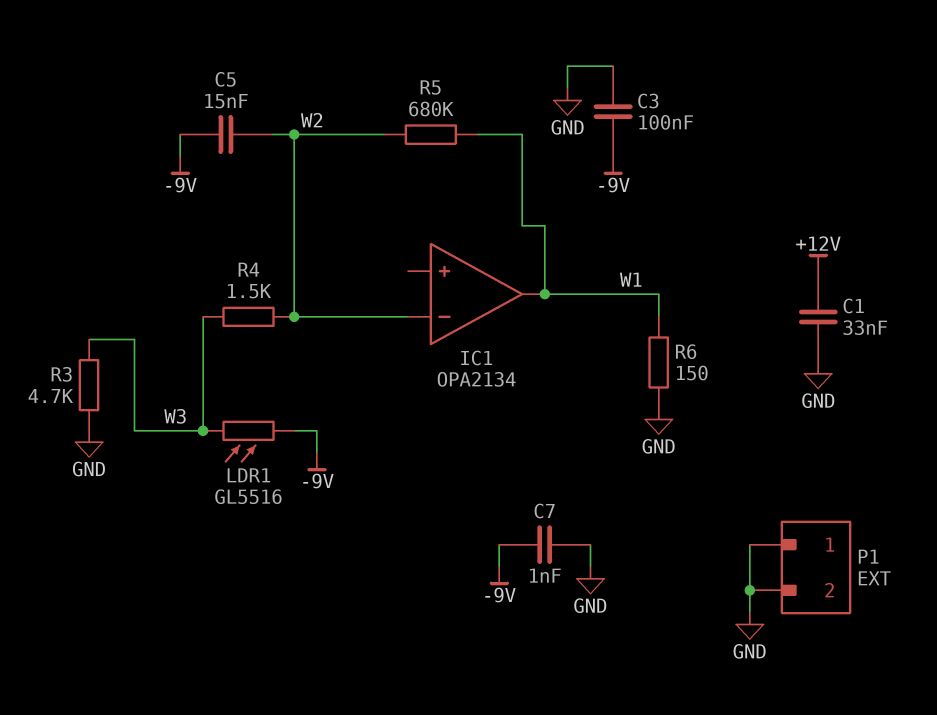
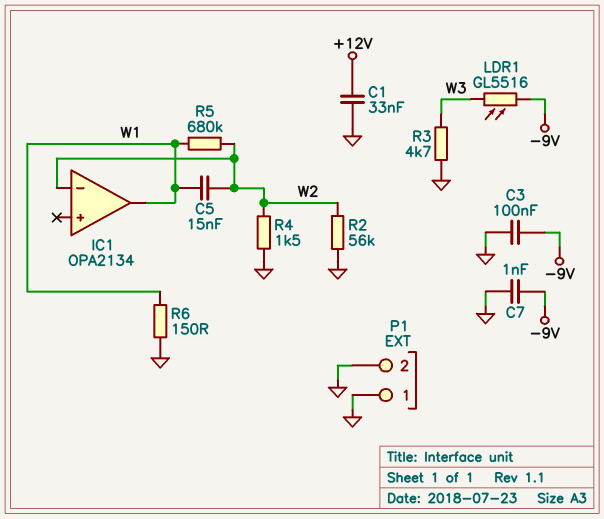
C5: 15nF (-9V, W2) -> 15nF (W1, W2)
R2: none -> 56k (GND, W2)
R4: 1.5k (W2, W3) -> 1.5k (GND, W2)

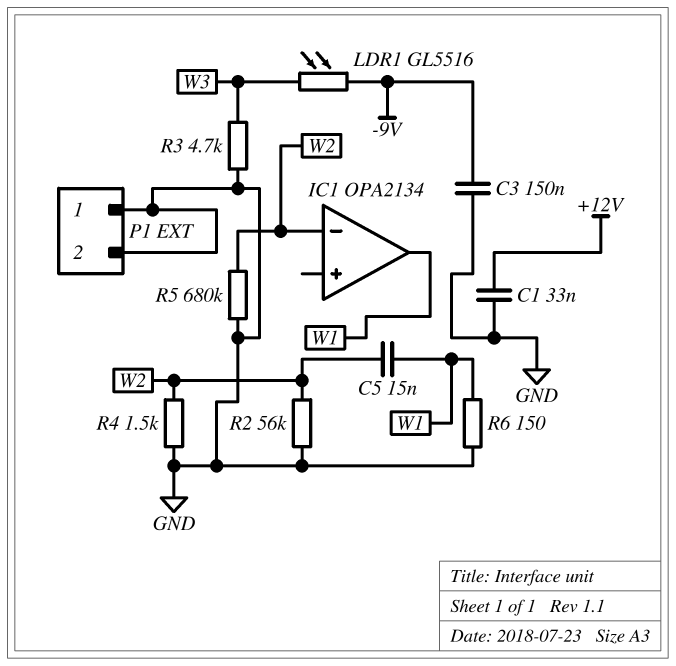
C3: 100nF (-9V, GND) -> 150nF (-9V, GND)
C7: 1nF (-9V, GND) -> none
R5: 680k (W1, W2) -> 680k (GND, W2)

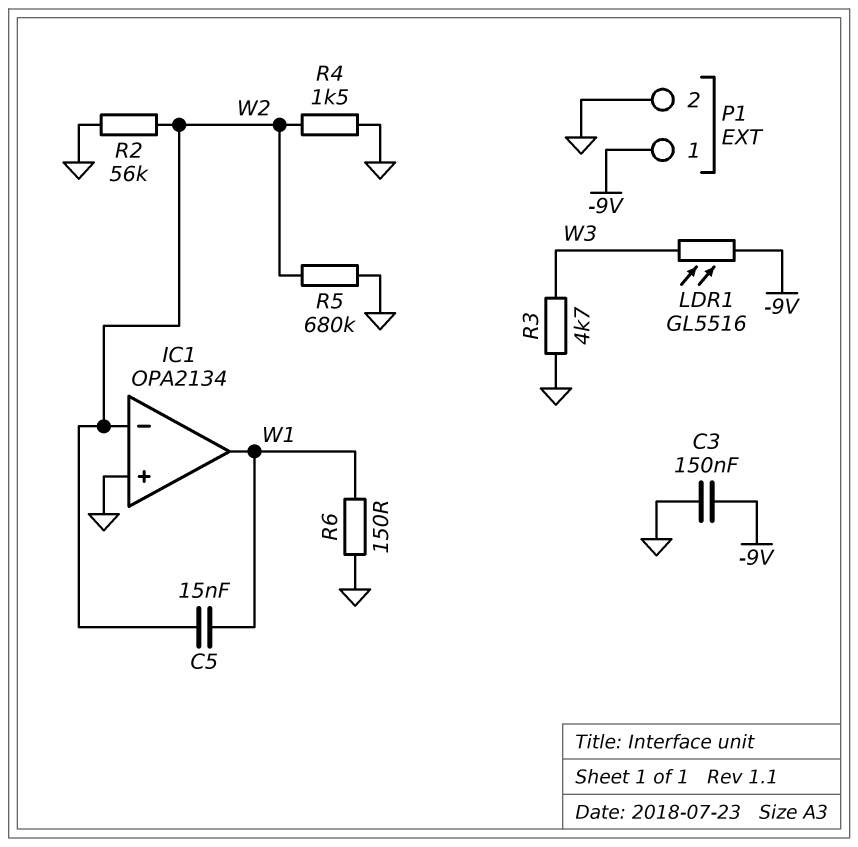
C1: 33nF (+12V, GND) -> none
IC1 pin in+: none -> GND
P1 pin 1: GND -> -9V

